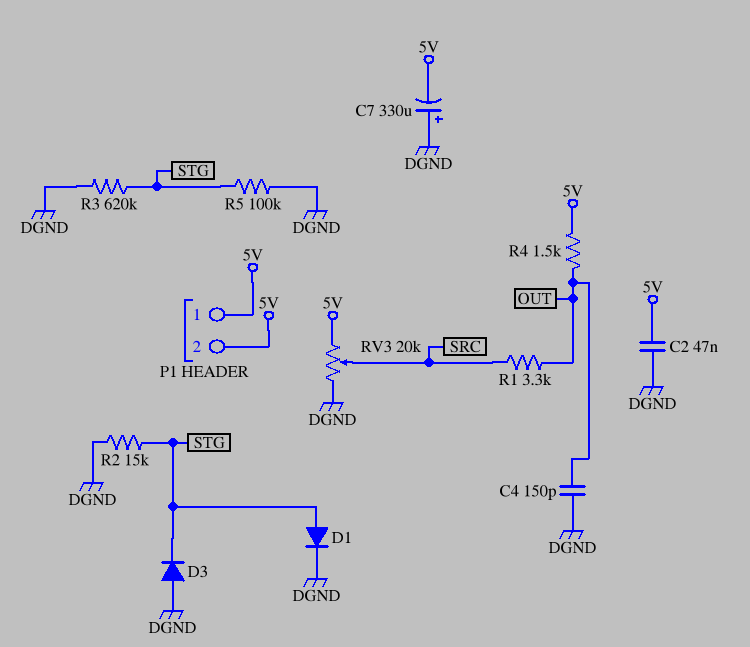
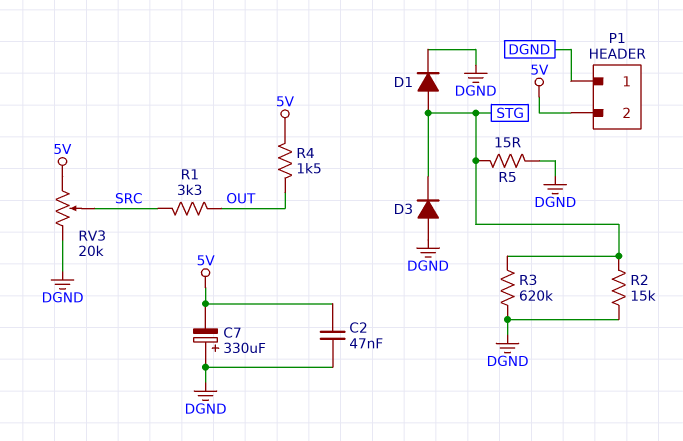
C4: 150pF (DGND, OUT) -> none
P1 pin 1: 5V -> DGND
R5: 100k (DGND, STG) -> 15 (DGND, STG)

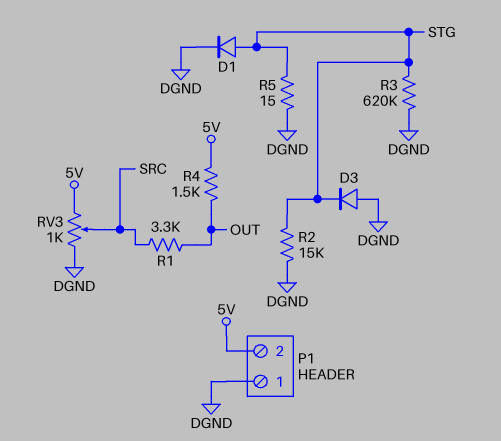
C2: 47nF (5V, DGND) -> none
C7: 330uF (plus DGND, minus 5V) -> none
RV3: 20k (5V, DGND, wiper SRC) -> 1k (5V, DGND, wiper SRC)

